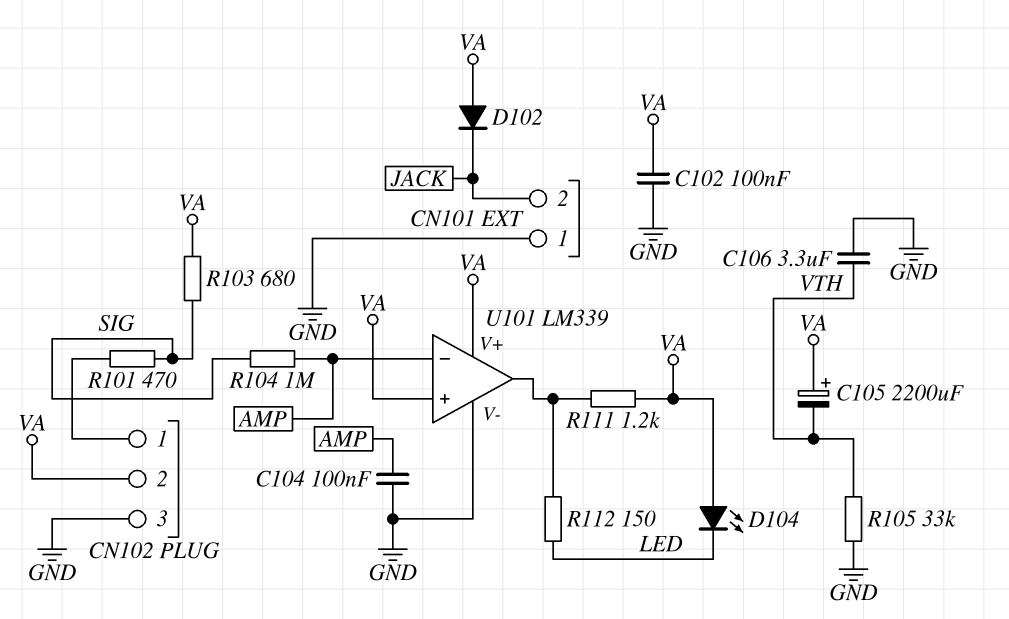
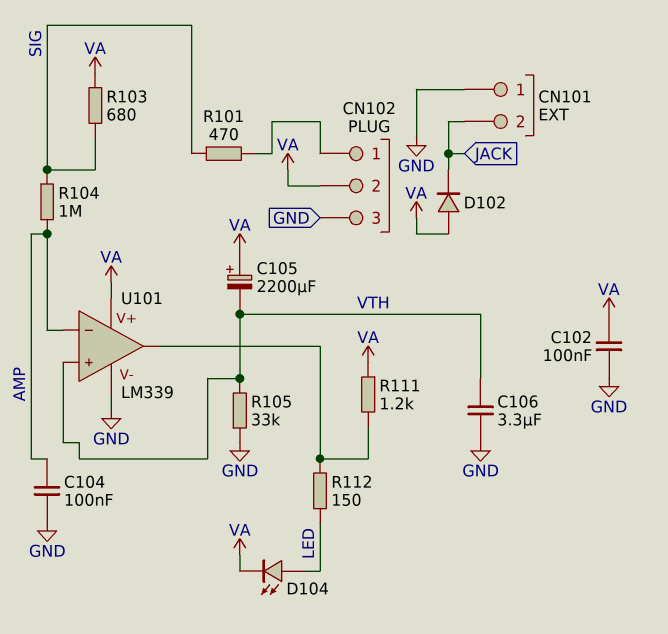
D104: LED (A VA, K LED) -> LED (A LED, K VA)
U101 pin in+: VA -> VTH

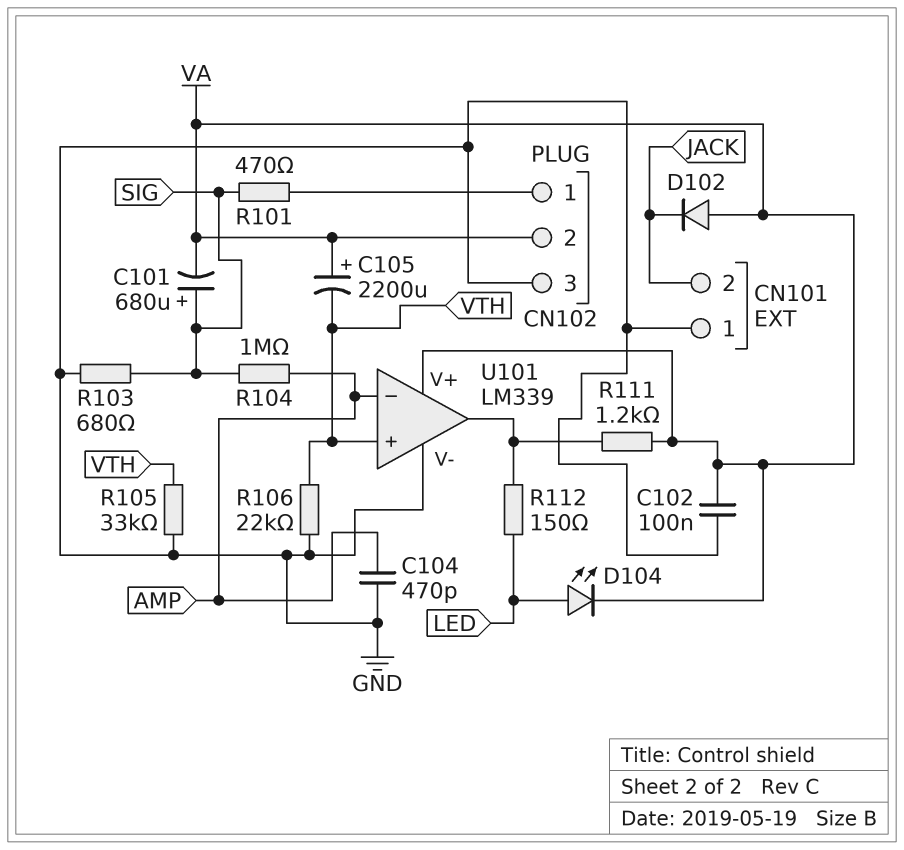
C101: none -> 680uF (plus SIG, minus VA)
C104: 100nF (AMP, GND) -> 470pF (AMP, GND)
C106: 3.3uF (GND, VTH) -> none
R103: 680 (SIG, VA) -> 680 (GND, SIG)
R106: none -> 22k (GND, VTH)

